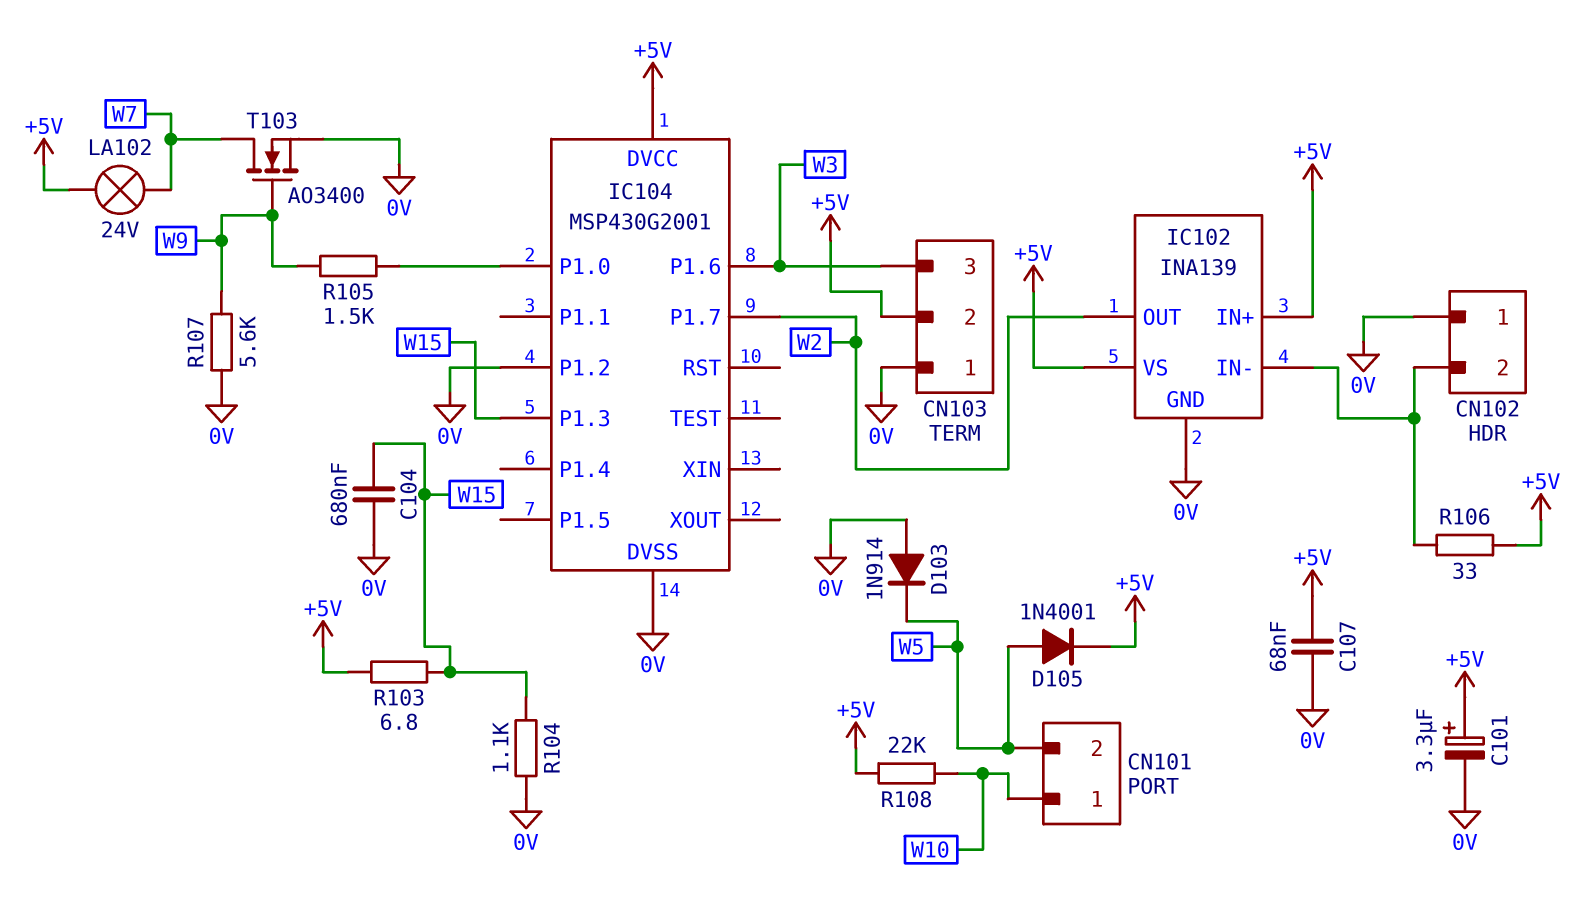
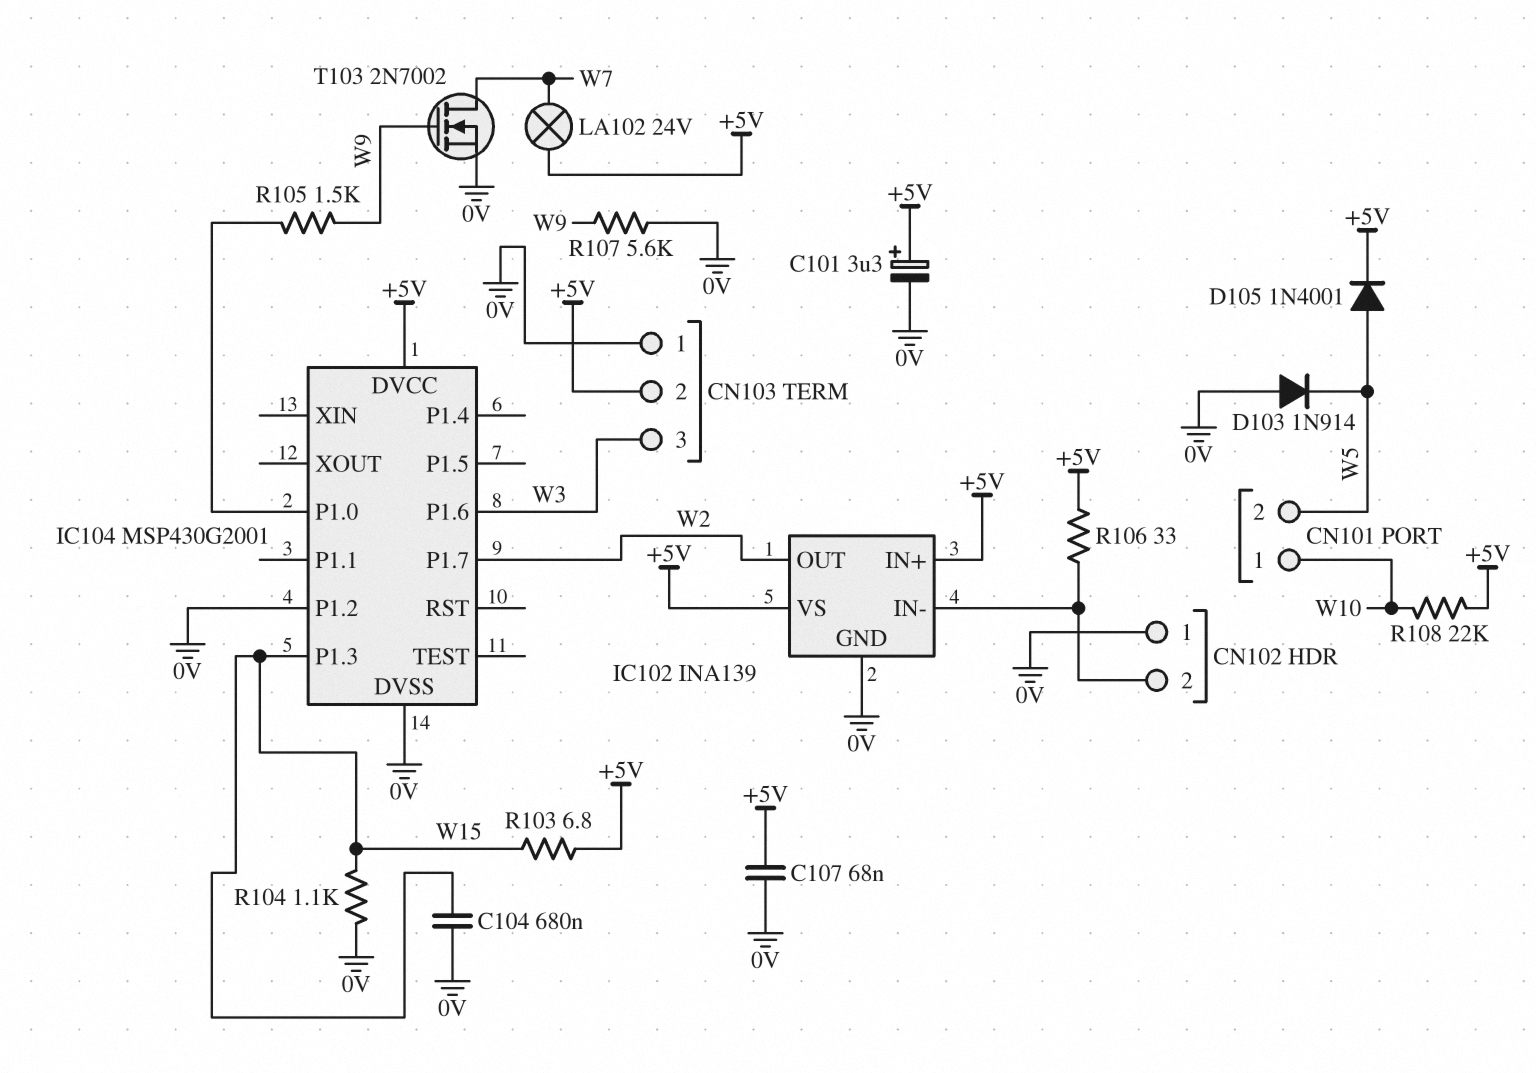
T103: NMOS AO3400 (G W9, D W7, S 0V) -> NMOS 2N7002 (G W9, D W7, S 0V)

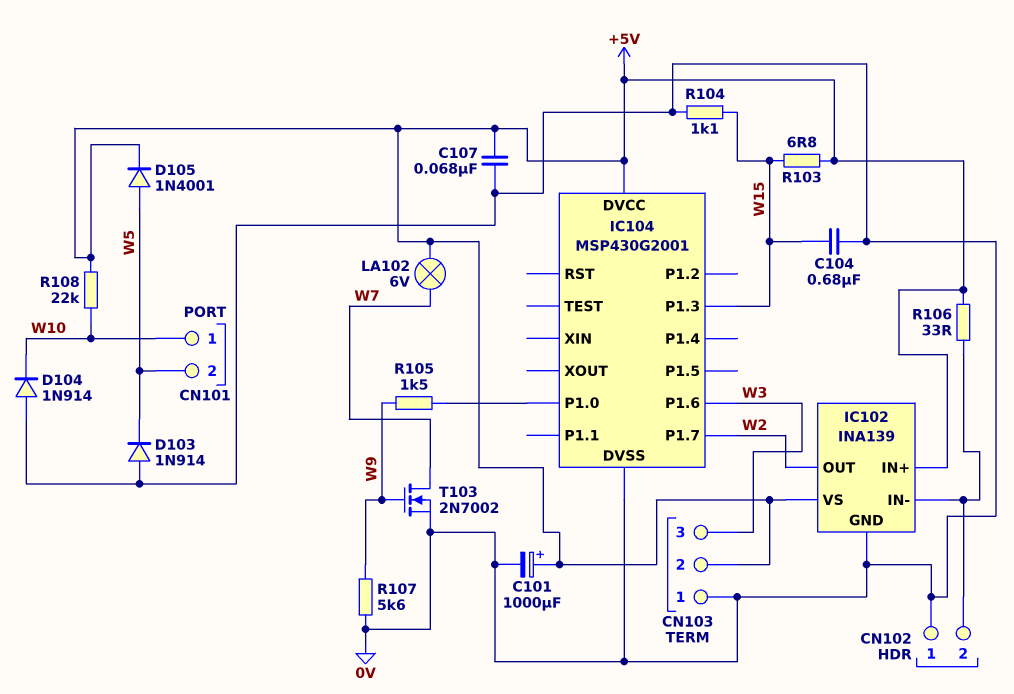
C101: 3.3uF (plus +5V, minus 0V) -> 1000uF (plus +5V, minus 0V)
D104: none -> diode 1N914 (A 0V, K W10)
IC104 pin P1.2: 0V -> none
LA102: lamp 24V (+5V, W7) -> lamp 6V (+5V, W7)

